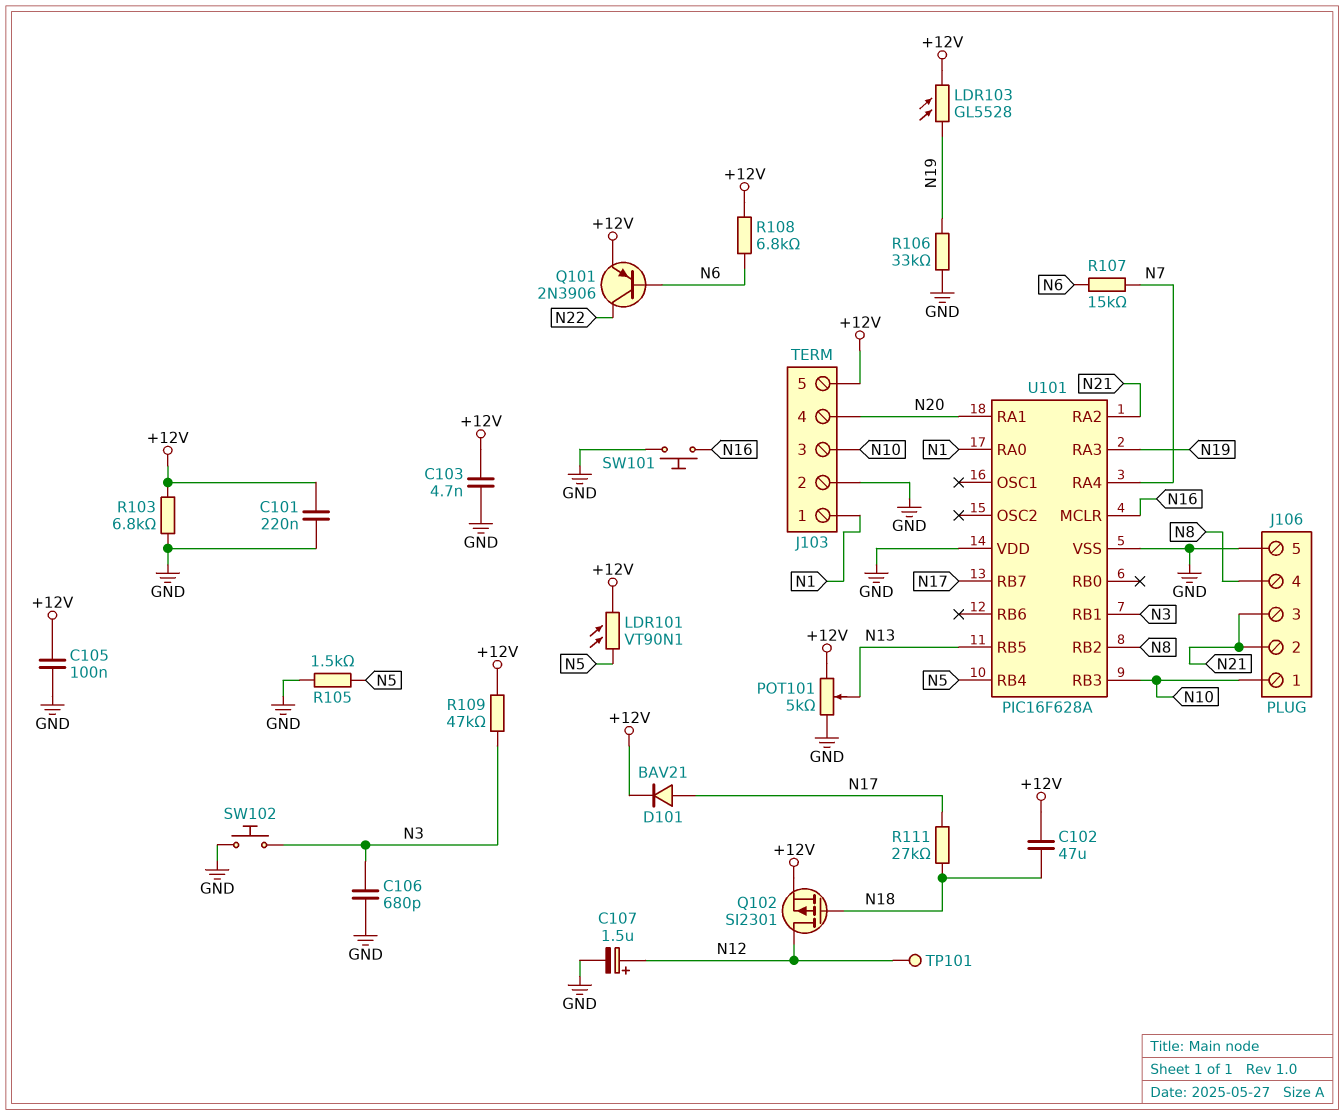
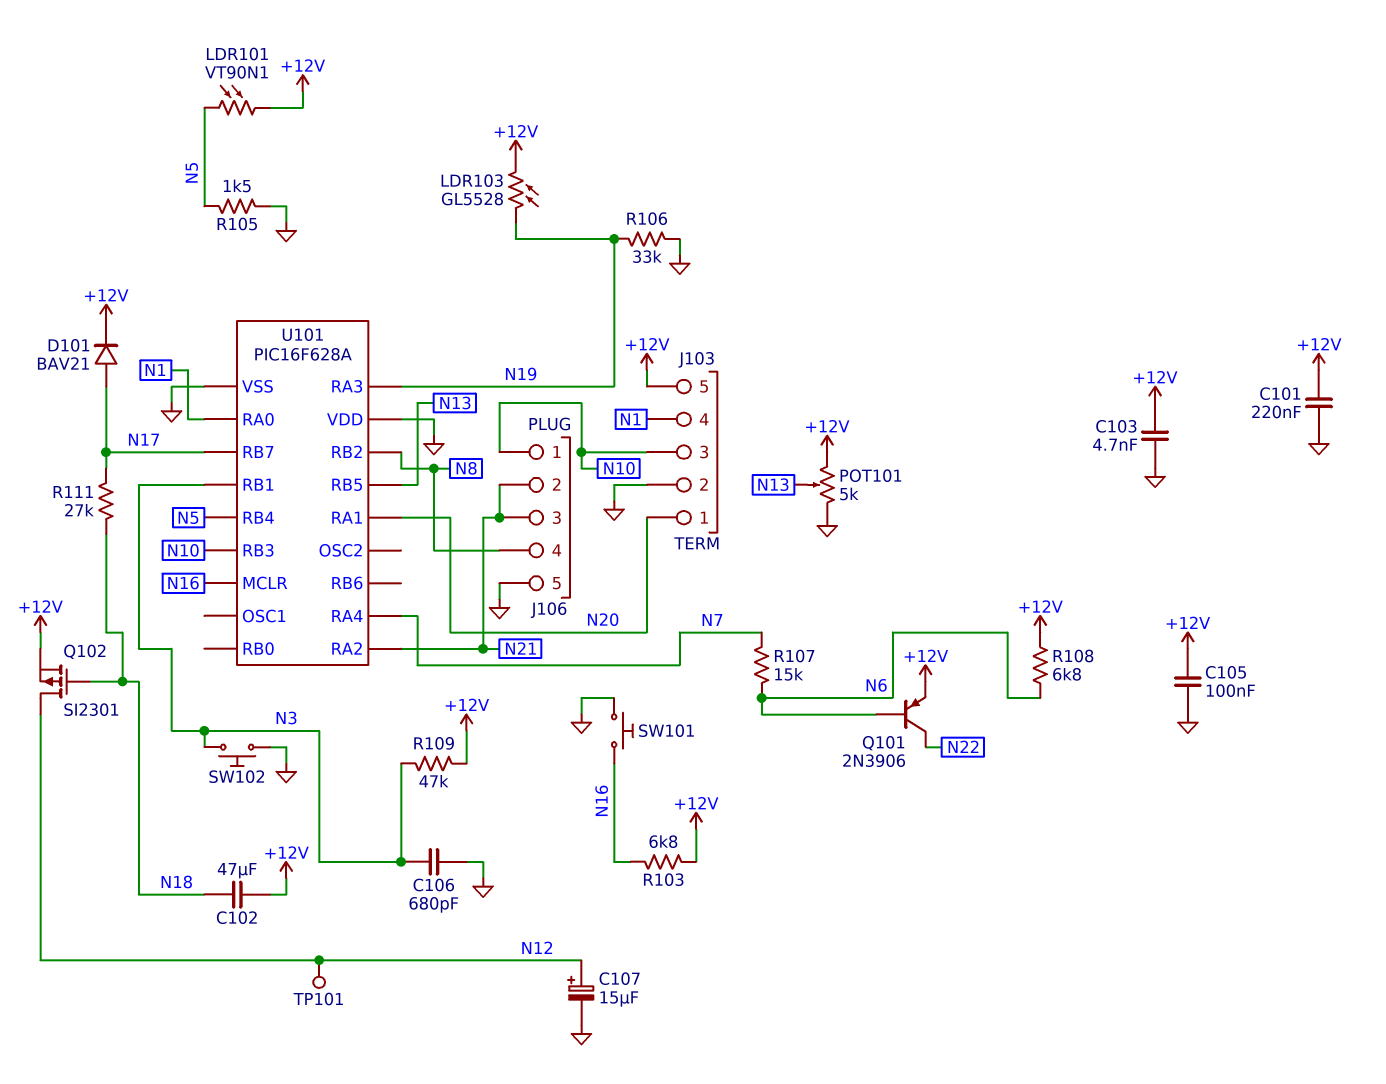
C107: 1.5uF (plus N12, minus GND) -> 15uF (plus N12, minus GND)
J103 pin 1: N1 -> N20
J103 pin 4: N20 -> N1
R103: 6.8k (+12V, GND) -> 6.8k (+12V, N16)

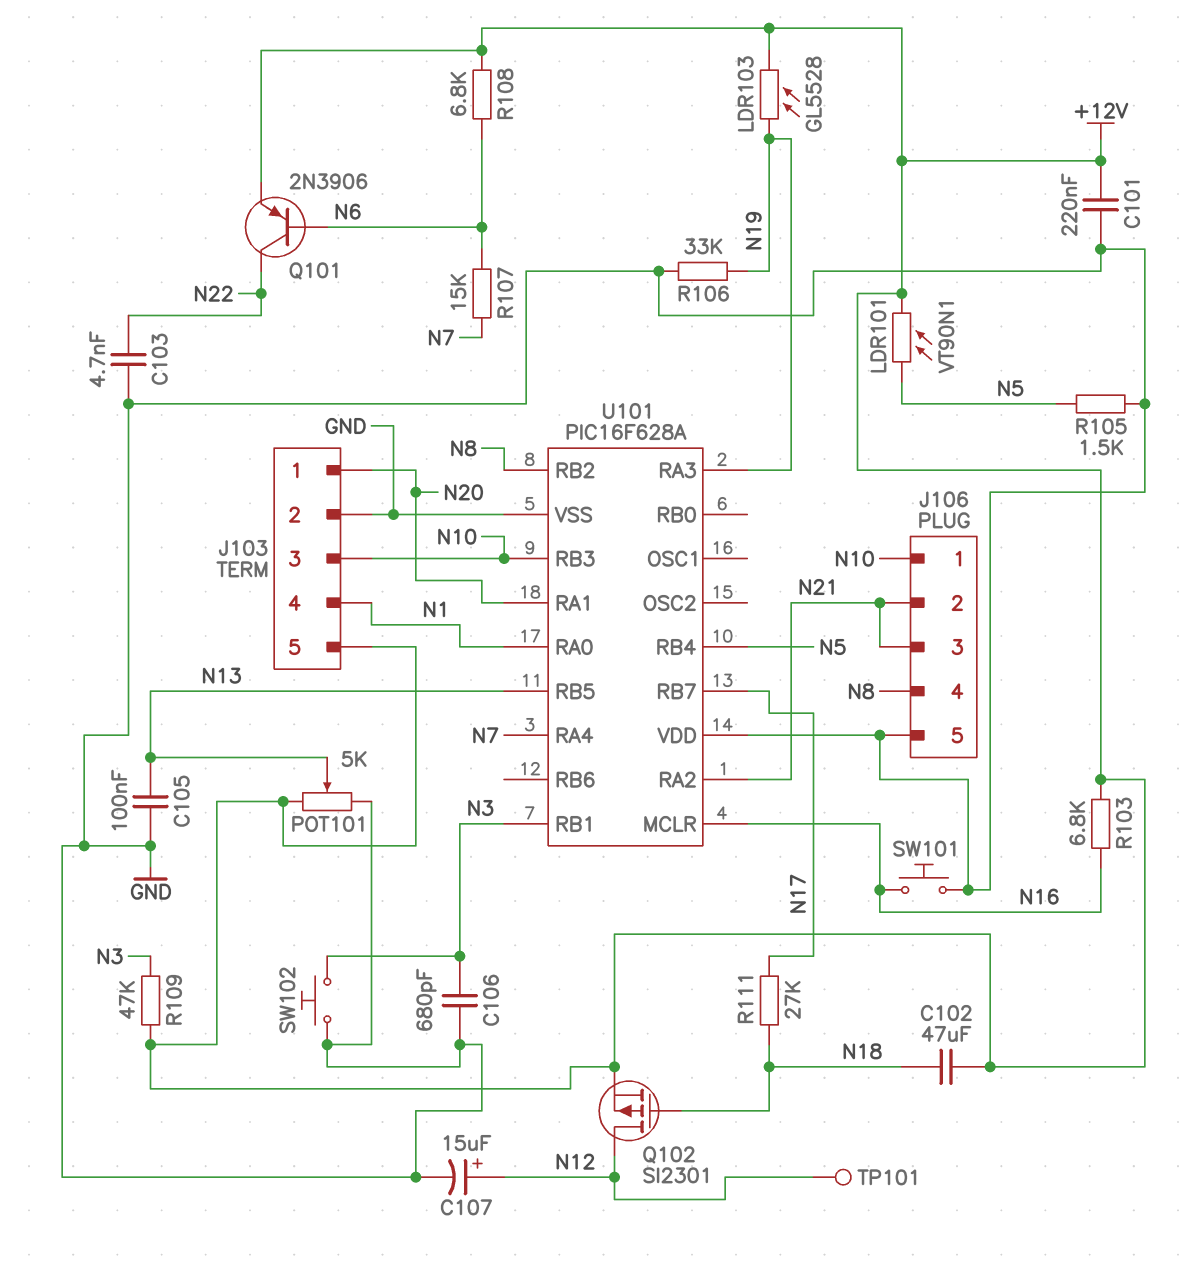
C103: 4.7nF (+12V, GND) -> 4.7nF (GND, N22)
C105: 100nF (+12V, GND) -> 100nF (GND, N13)
D101: diode BAV21 (A N17, K +12V) -> none

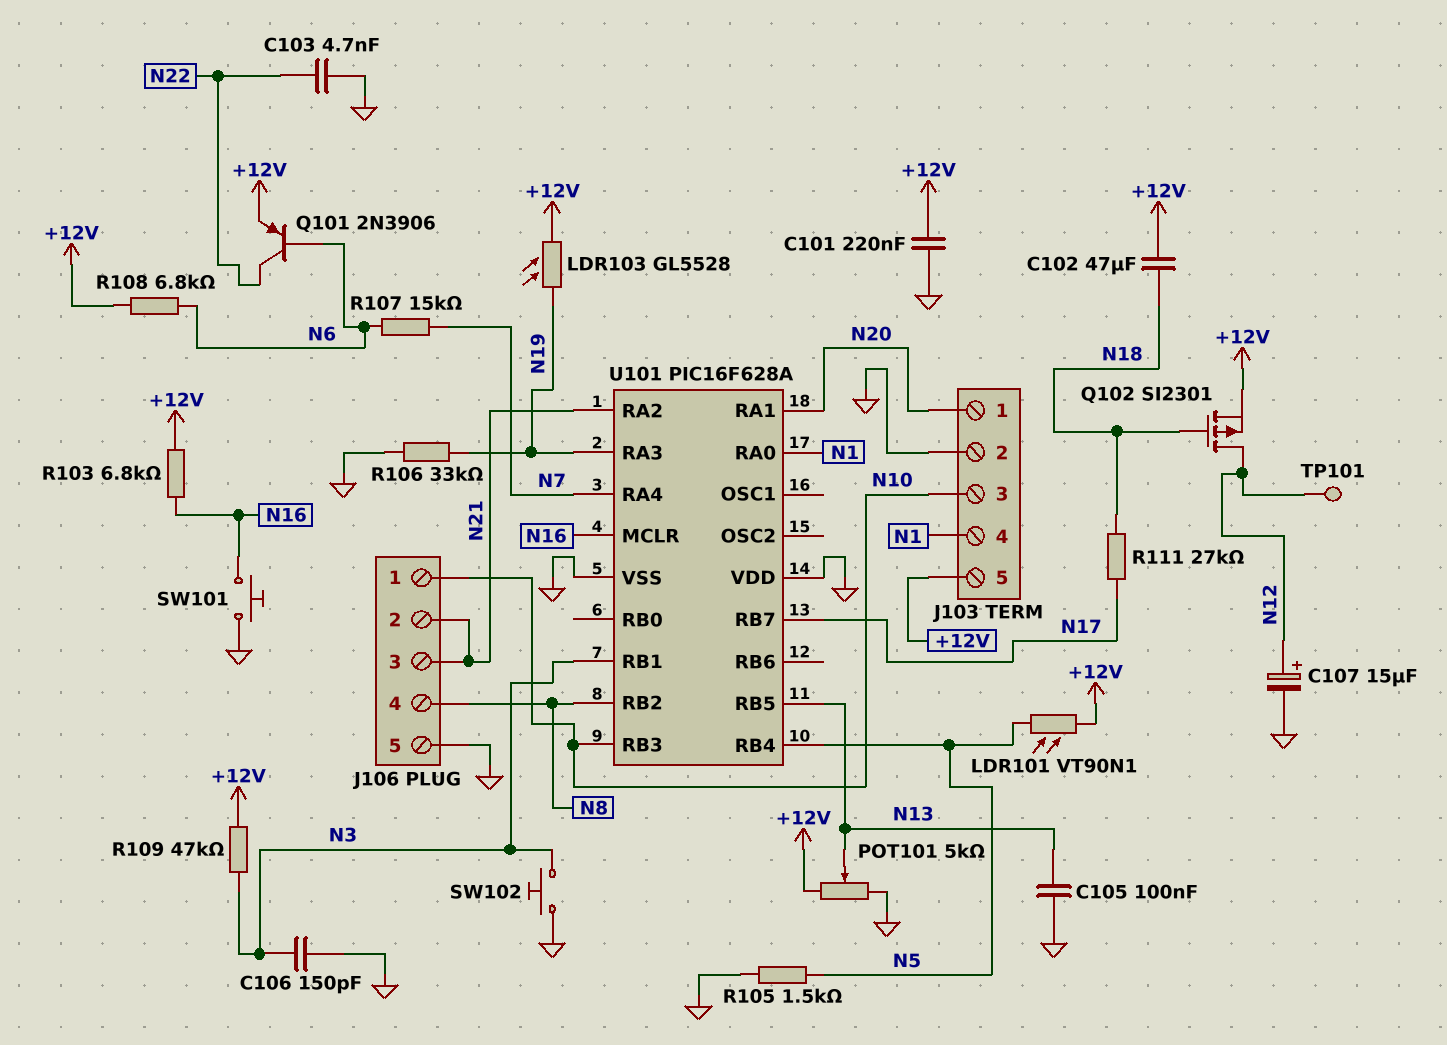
C106: 680pF (GND, N3) -> 150pF (GND, N3)

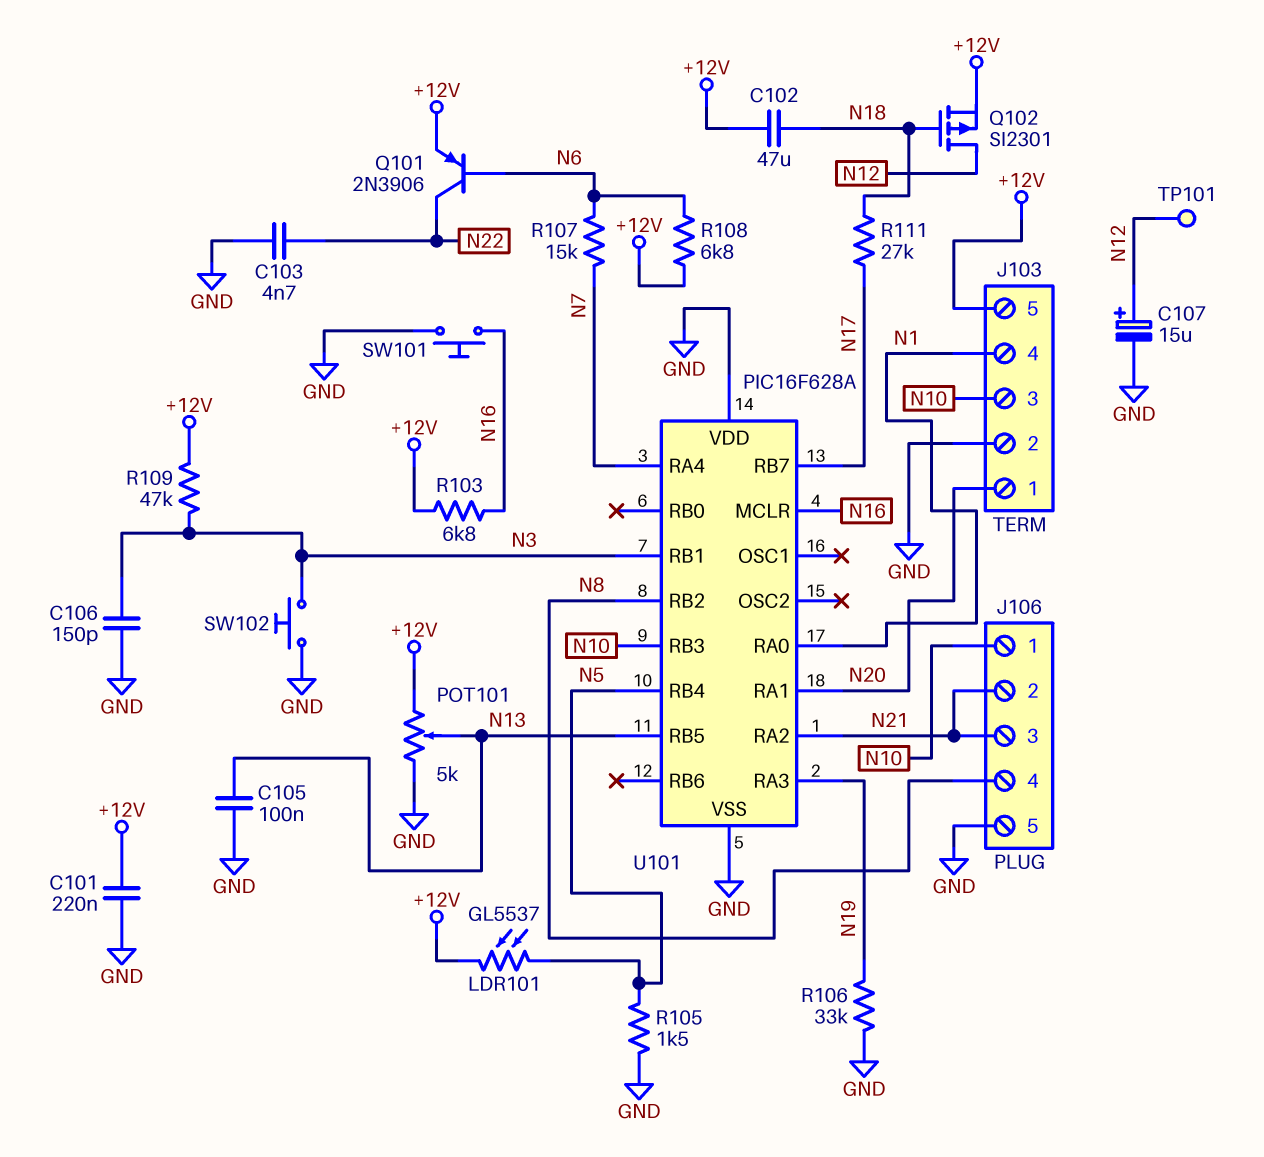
LDR101: VT90N1 (+12V, N5) -> GL5537 (+12V, N5)
LDR103: GL5528 (+12V, N19) -> none

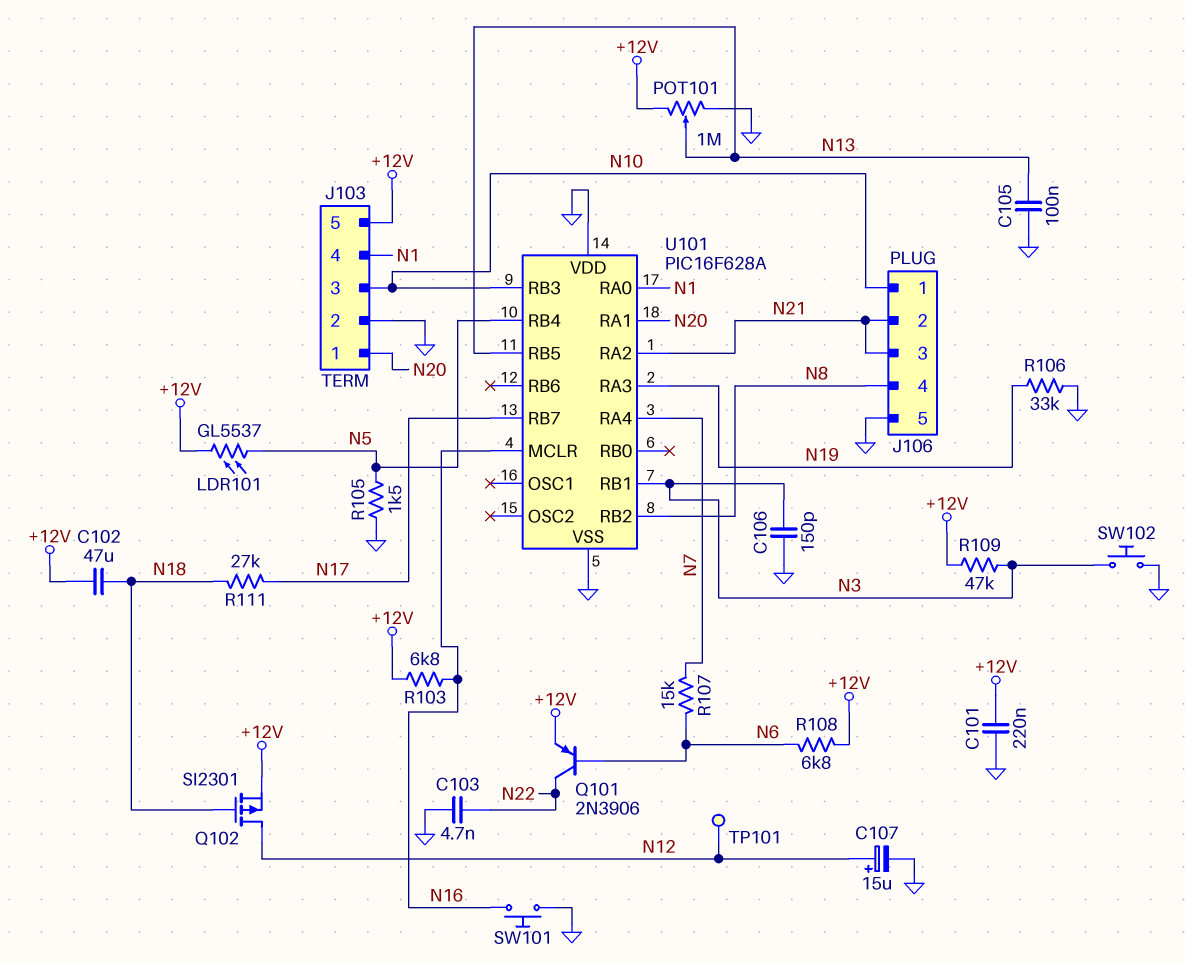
POT101: 5k (+12V, GND, wiper N13) -> 1M (+12V, GND, wiper N13)

